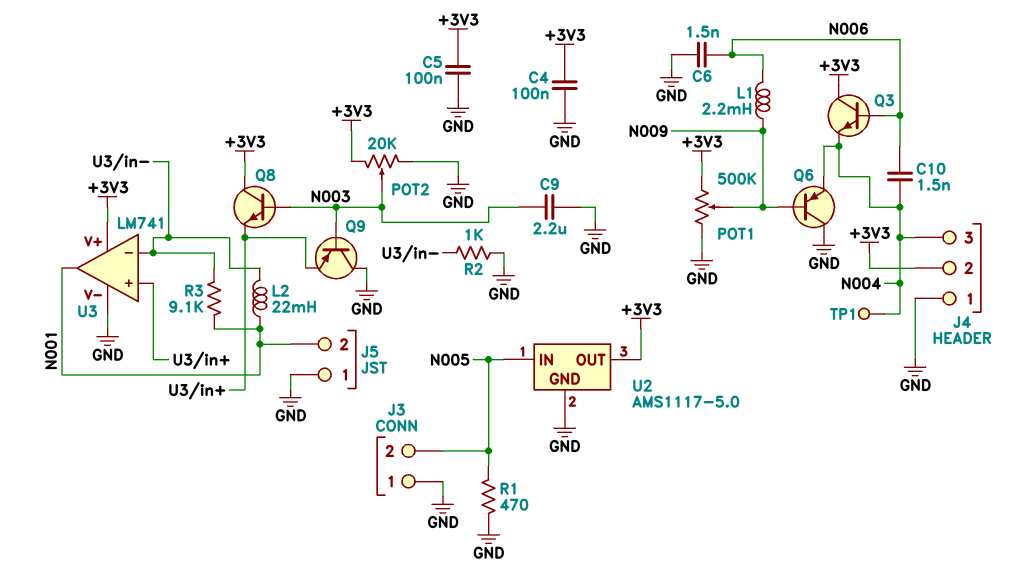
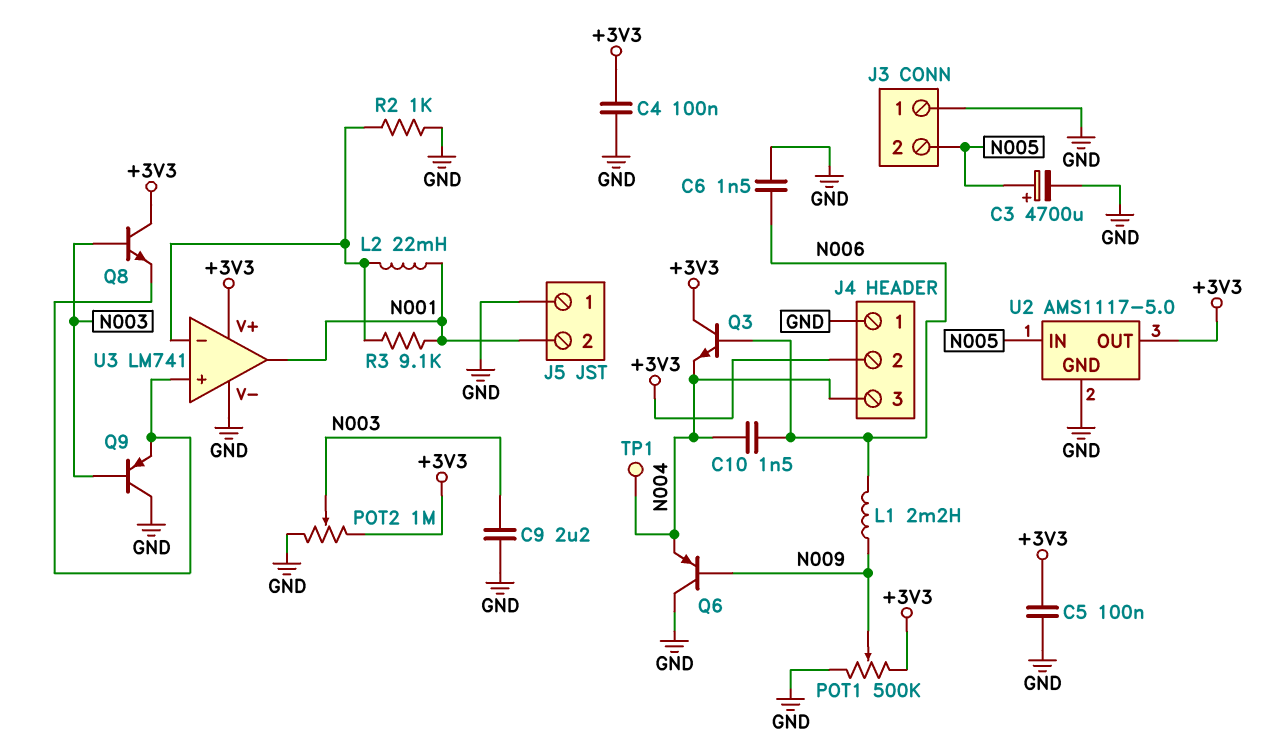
C3: none -> 4700uF (plus N005, minus GND)
POT2: 20k (+3V3, GND, wiper N003) -> 1M (+3V3, GND, wiper N003)
R1: 470 (GND, N005) -> none

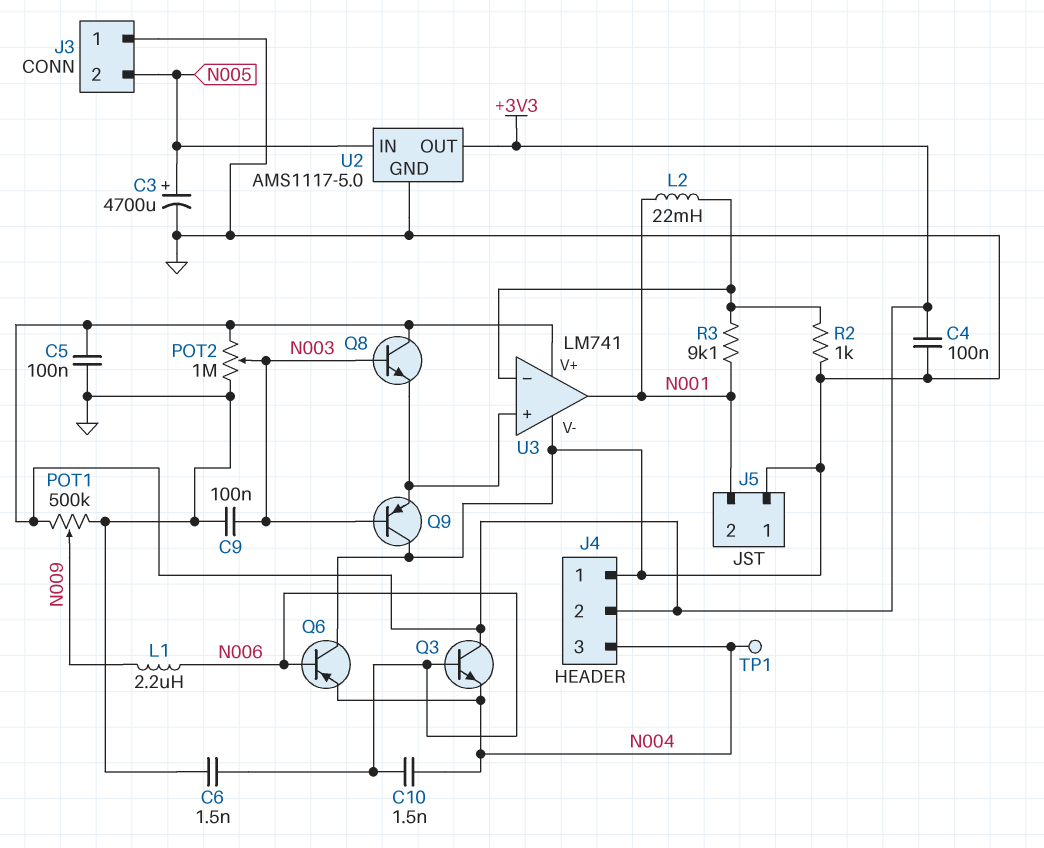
C9: 2.2uF (GND, N003) -> 100nF (GND, N003)
L1: 2.2mH (N006, N009) -> 2.2uH (N006, N009)
Q6: PNP (B N009, C GND, E N004) -> PNP (B N006, C GND, E N004)

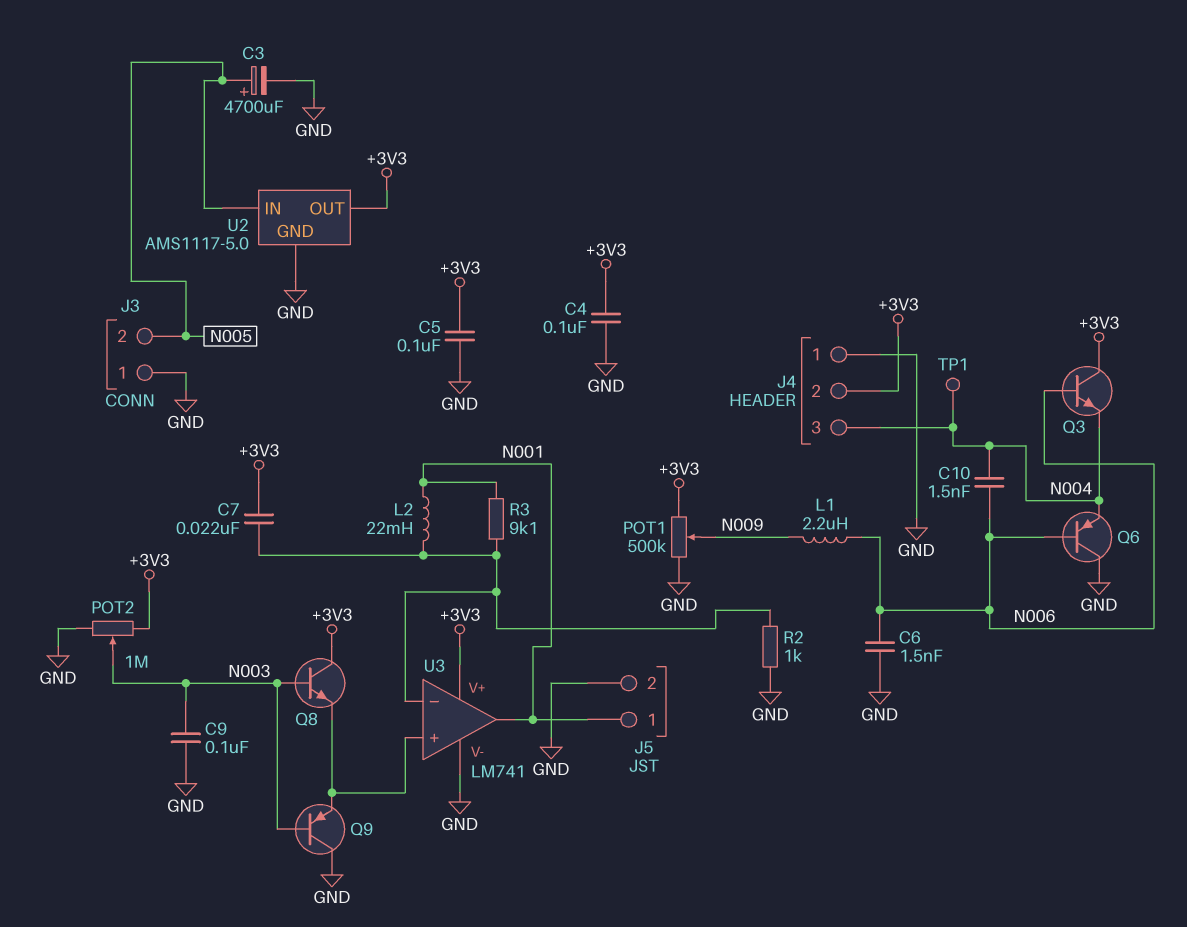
C7: none -> 22nF (+3V3, U3/in-)
J5 pin 1: GND -> N001
J5 pin 2: N001 -> GND

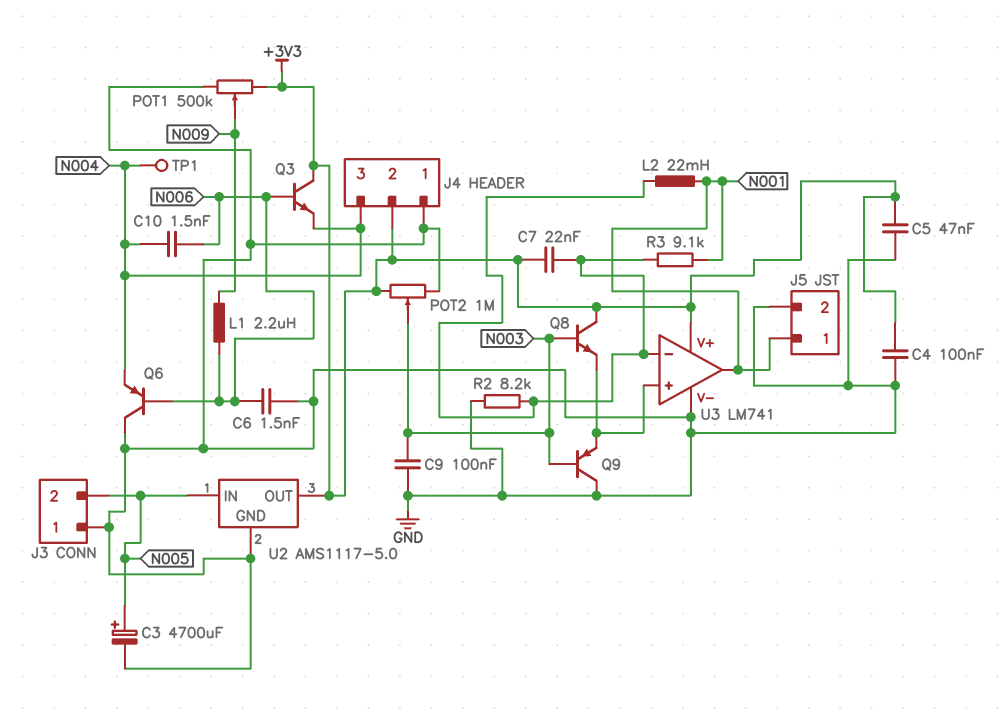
C5: 100nF (+3V3, GND) -> 47nF (+3V3, GND)
R2: 1k (GND, U3/in-) -> 8.2k (GND, U3/in-)

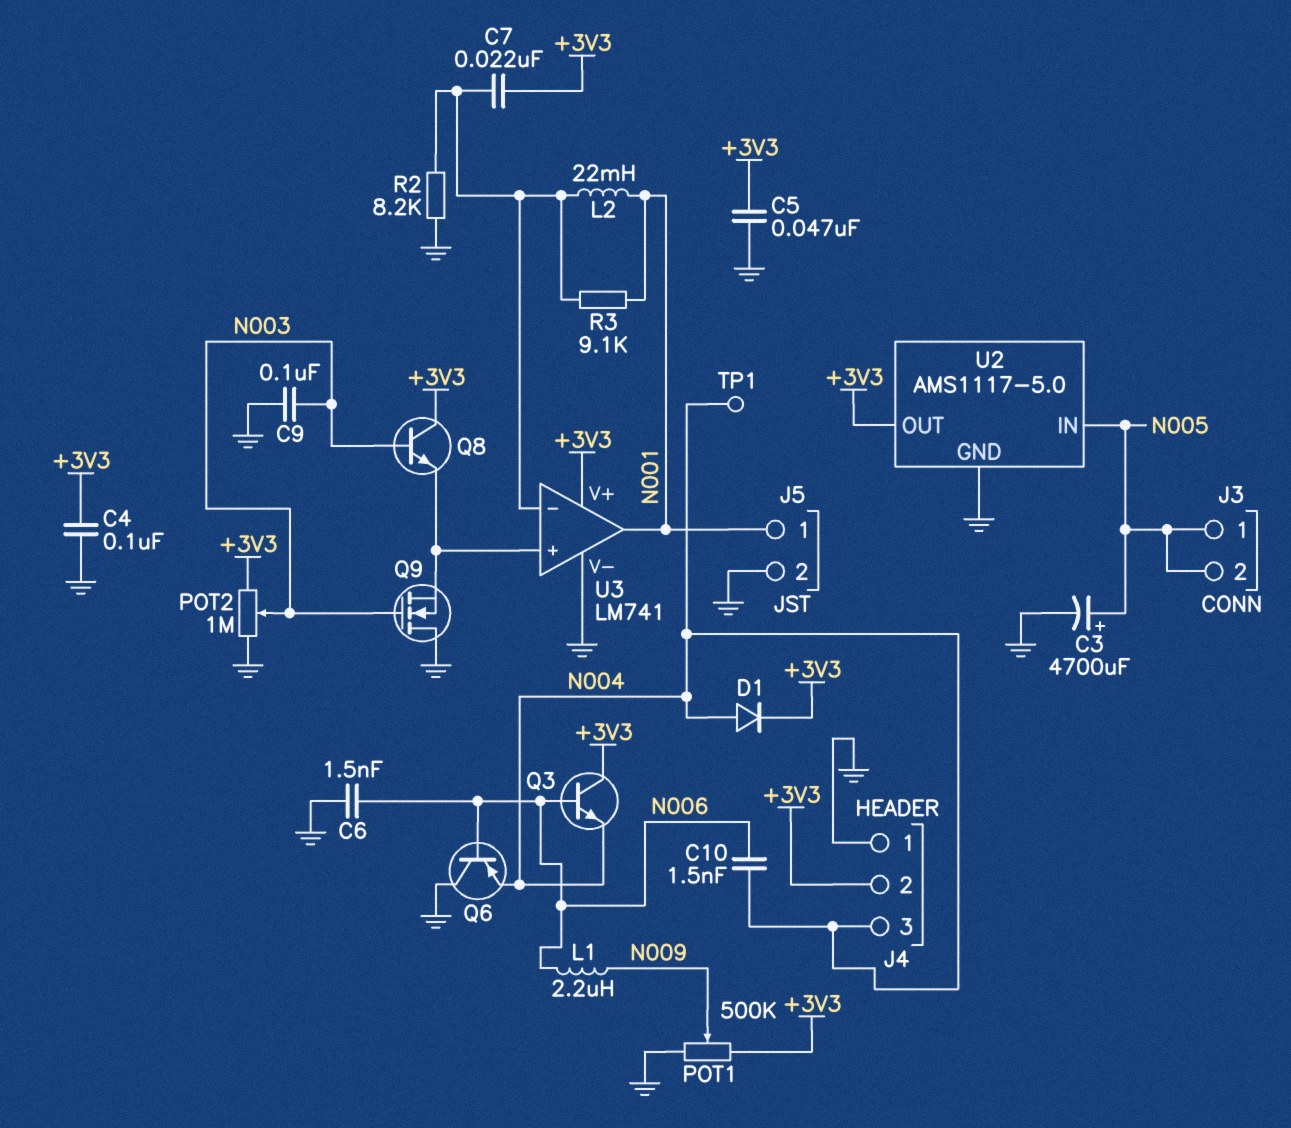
D1: none -> diode (A N004, K +3V3)
J3 pin 1: GND -> N005
Q9: PNP (B N003, C GND, E U3/in+) -> NMOS (G N003, D GND, S U3/in+)

